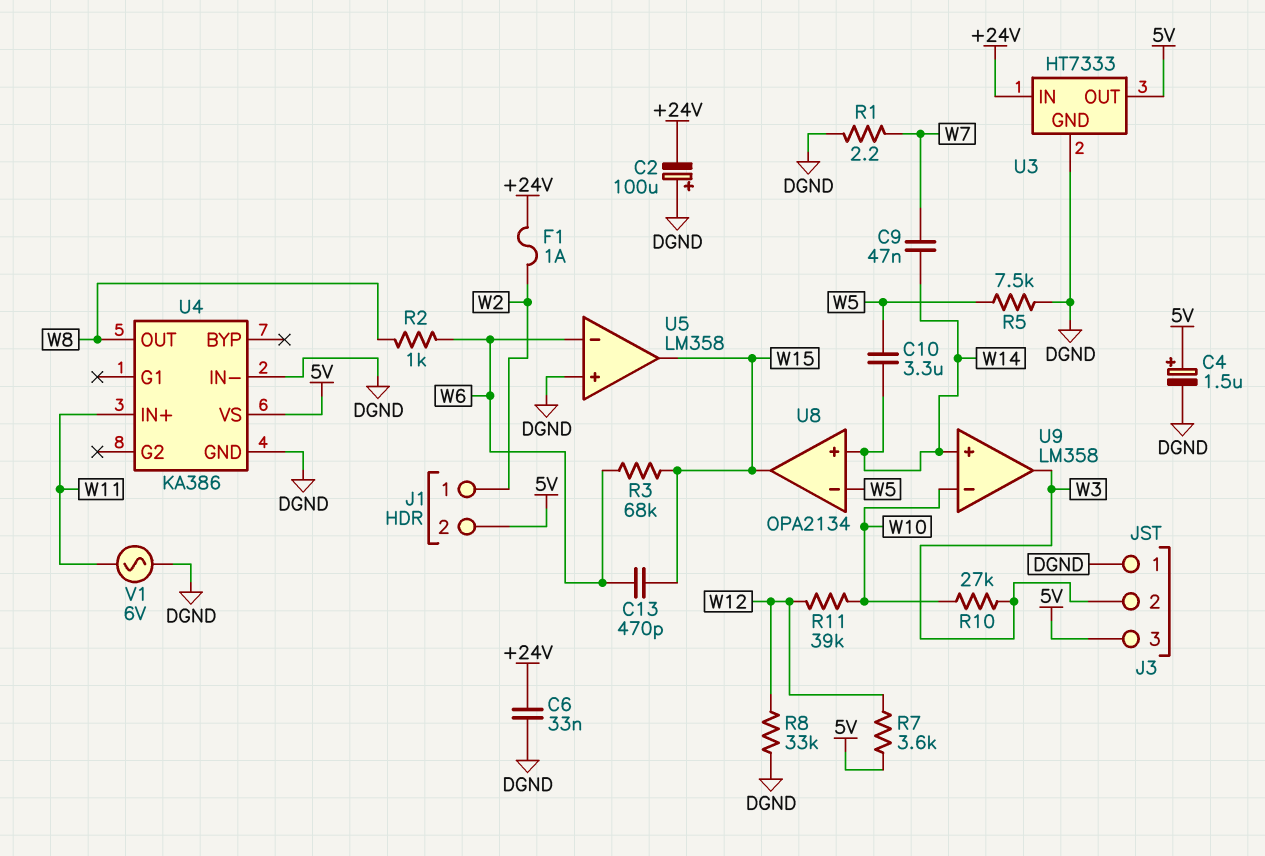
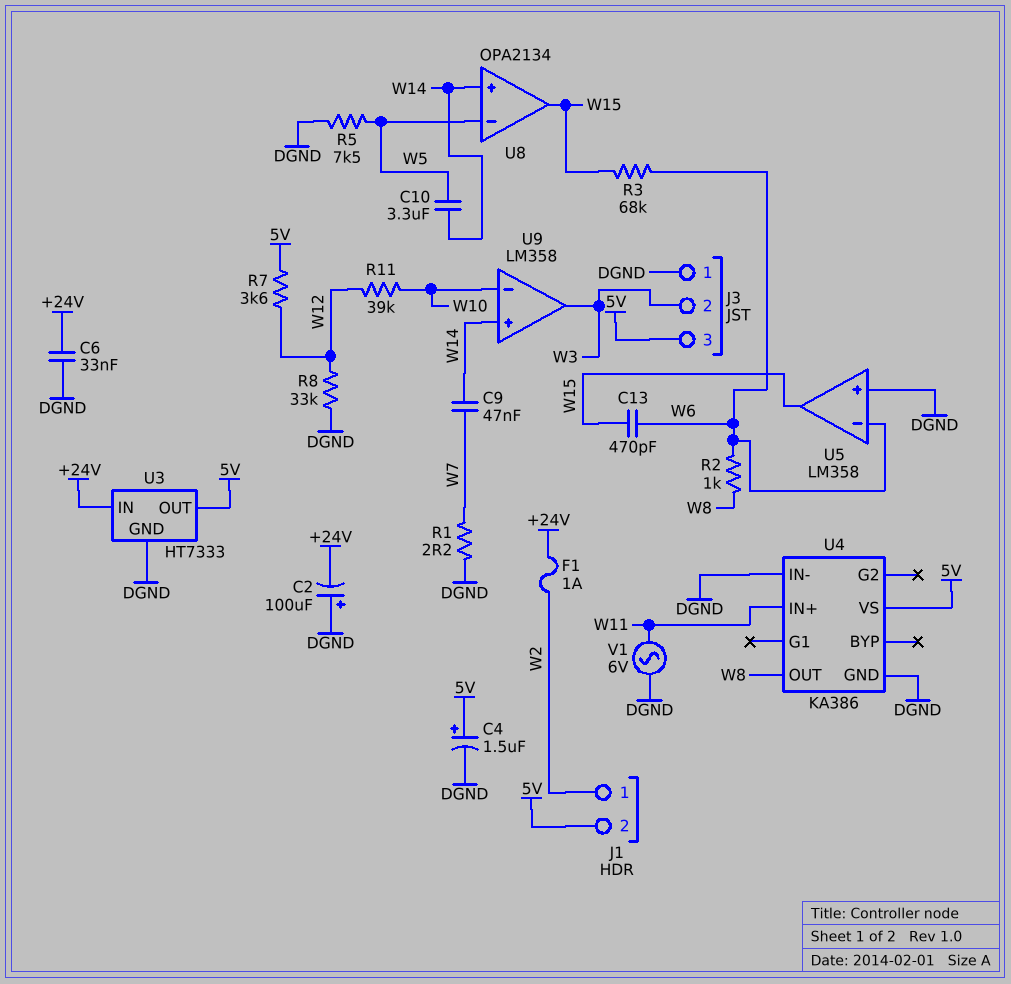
R10: 27k (W3, W10) -> none

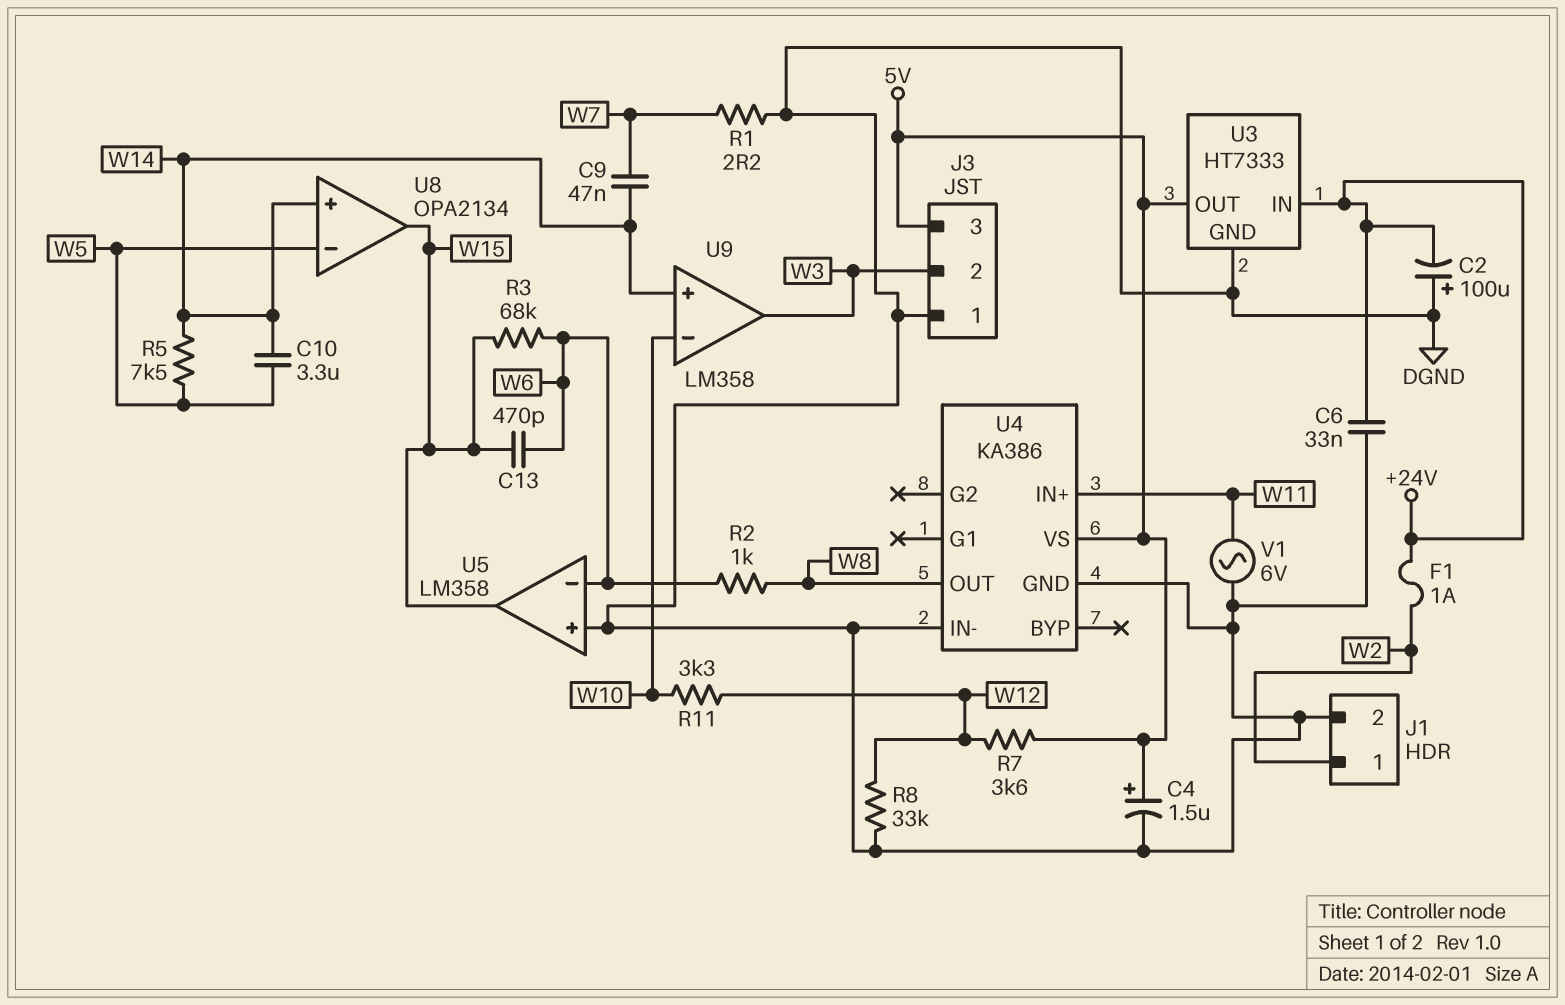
J1 pin 2: 5V -> DGND
R5: 7.5k (DGND, W5) -> 7.5k (W5, W14)
R11: 39k (W10, W12) -> 3.3k (W10, W12)

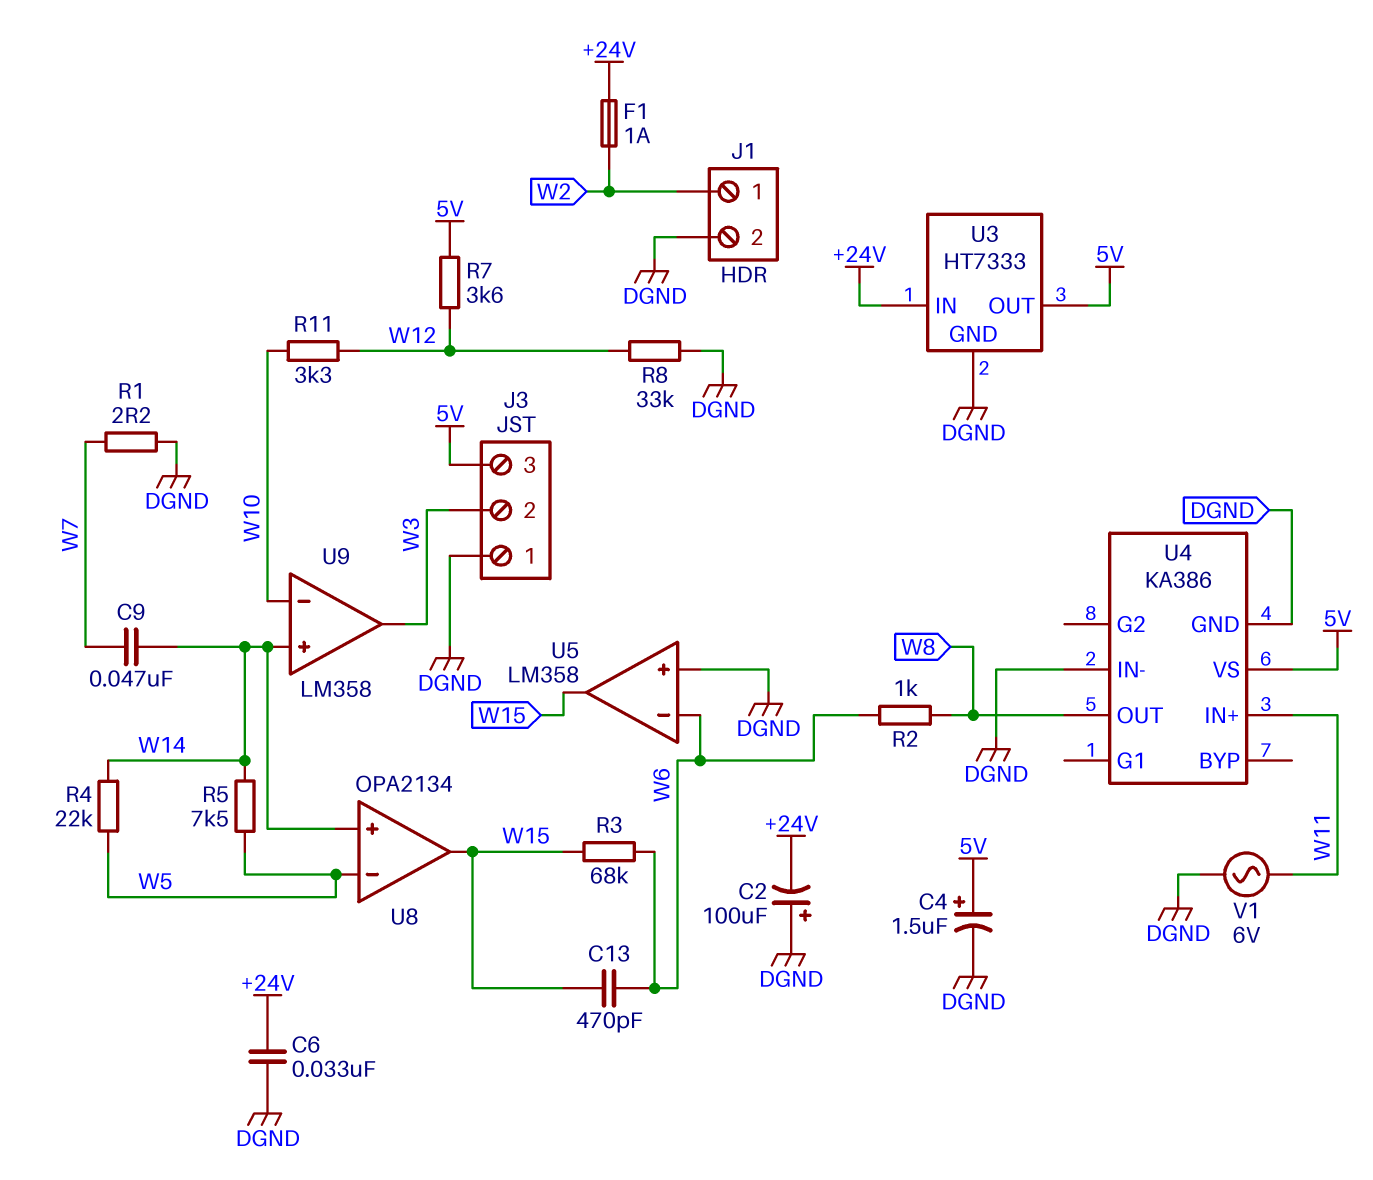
C10: 3.3uF (W5, W14) -> none
R4: none -> 22k (W5, W14)

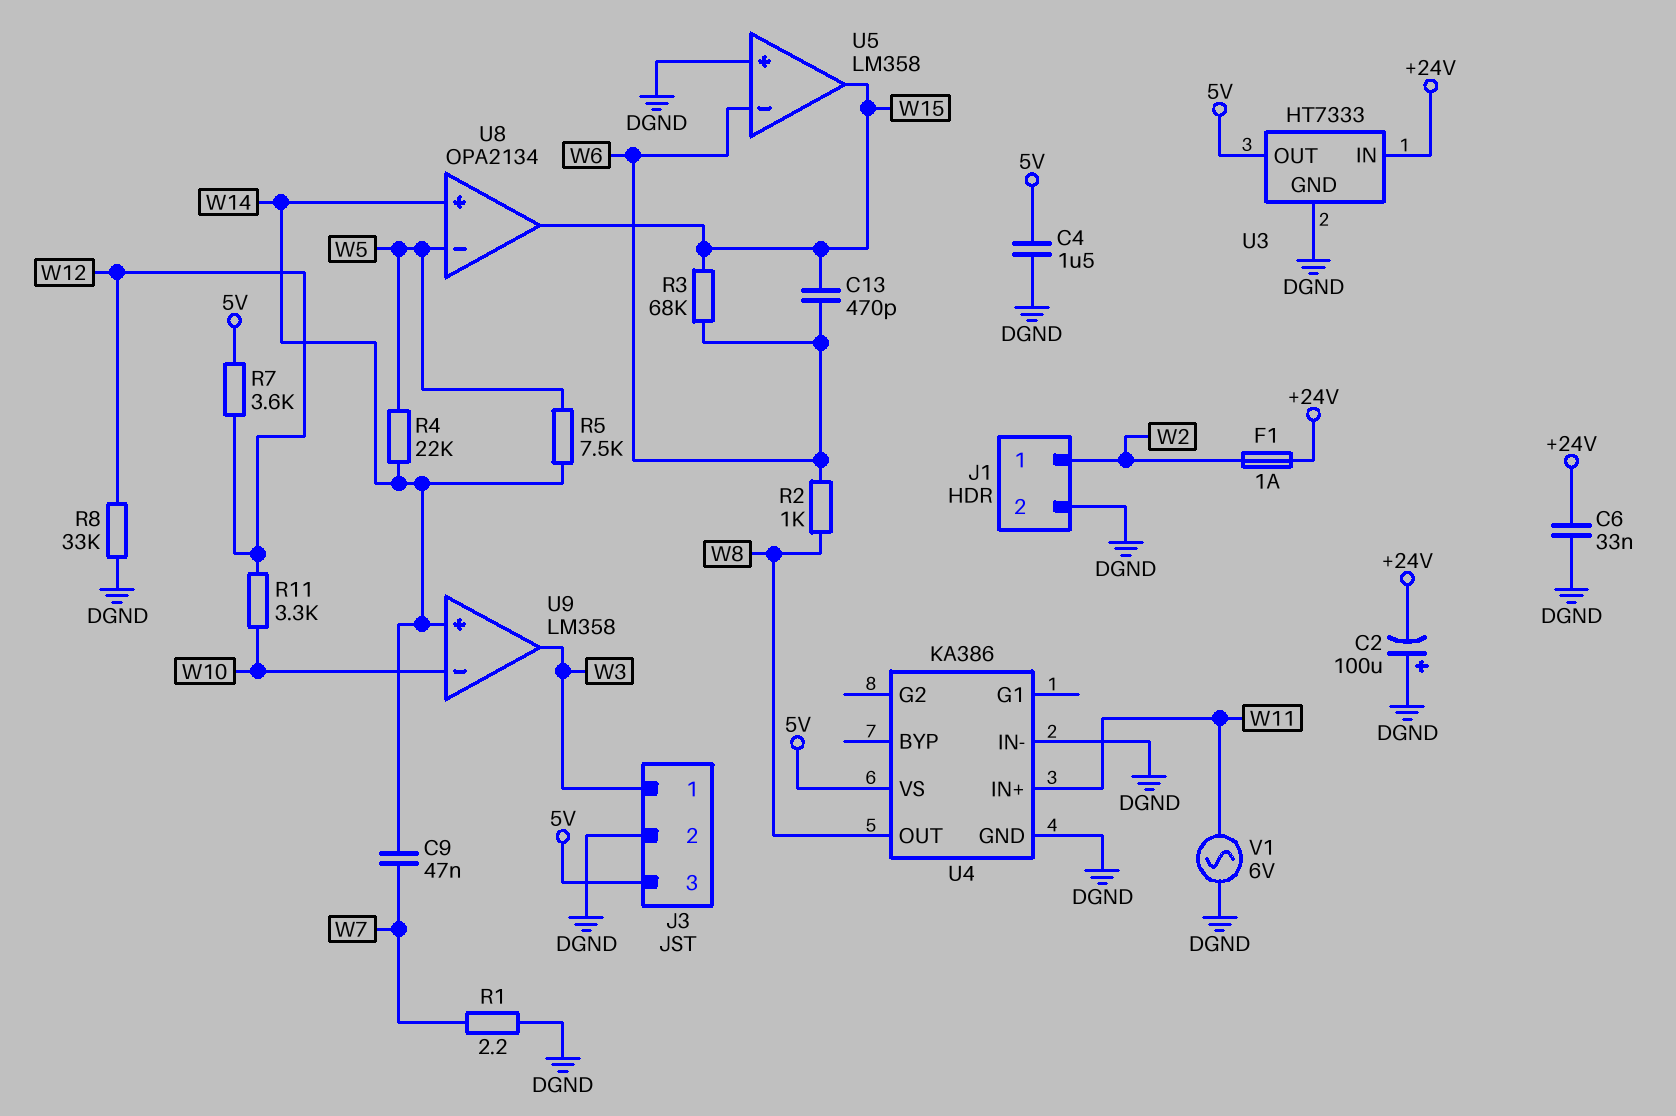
C4: 1.5uF (plus 5V, minus DGND) -> 1.5uF (5V, DGND)
J3 pin 1: DGND -> W3
J3 pin 2: W3 -> DGND

